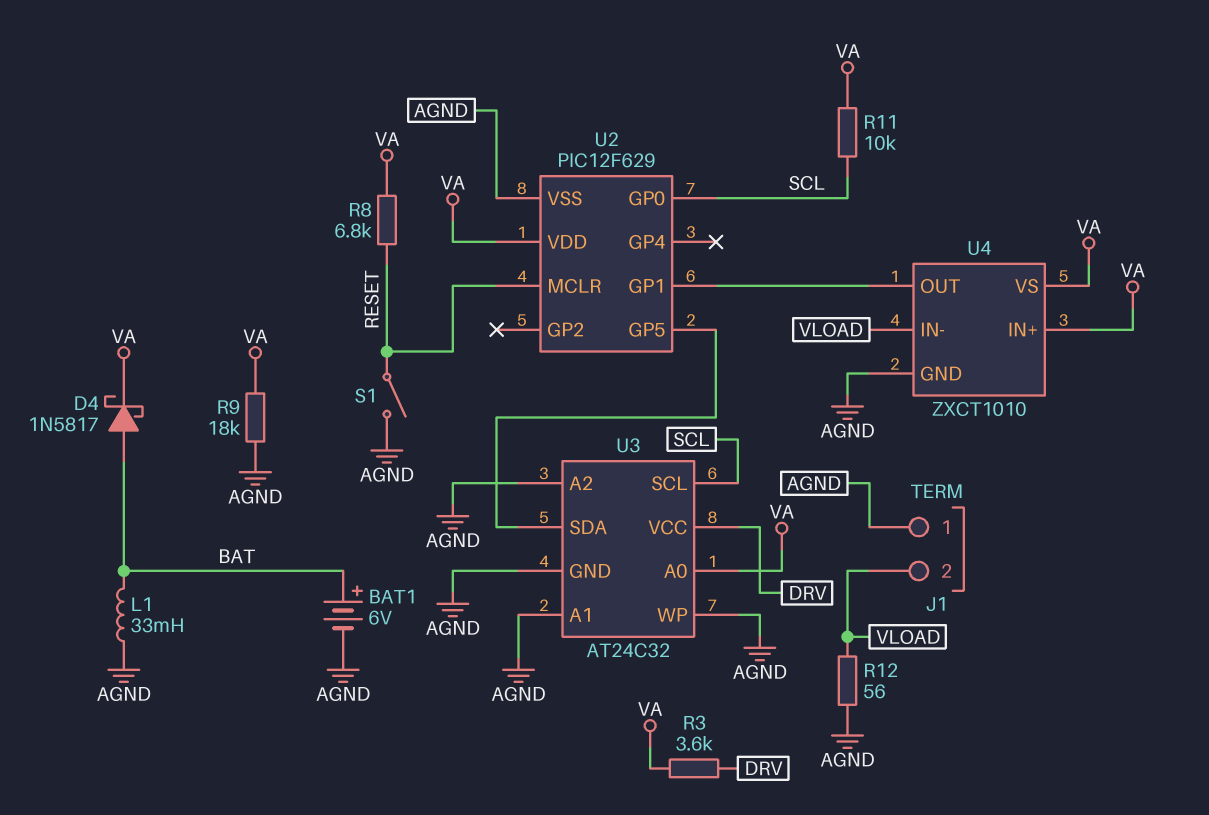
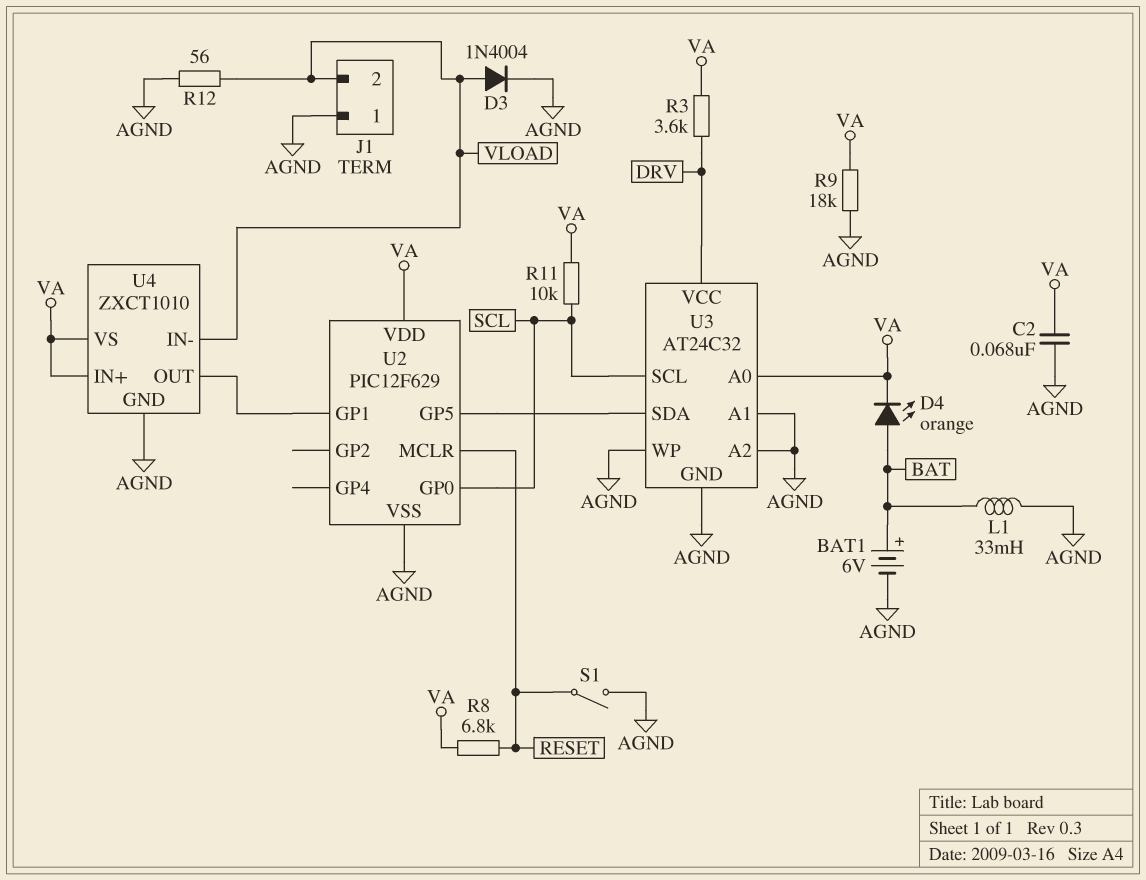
C2: none -> 68nF (AGND, VA)
D3: none -> diode 1N4004 (A VLOAD, K AGND)
D4: schottky 1N5817 (A BAT, K VA) -> LED orange (A BAT, K VA)

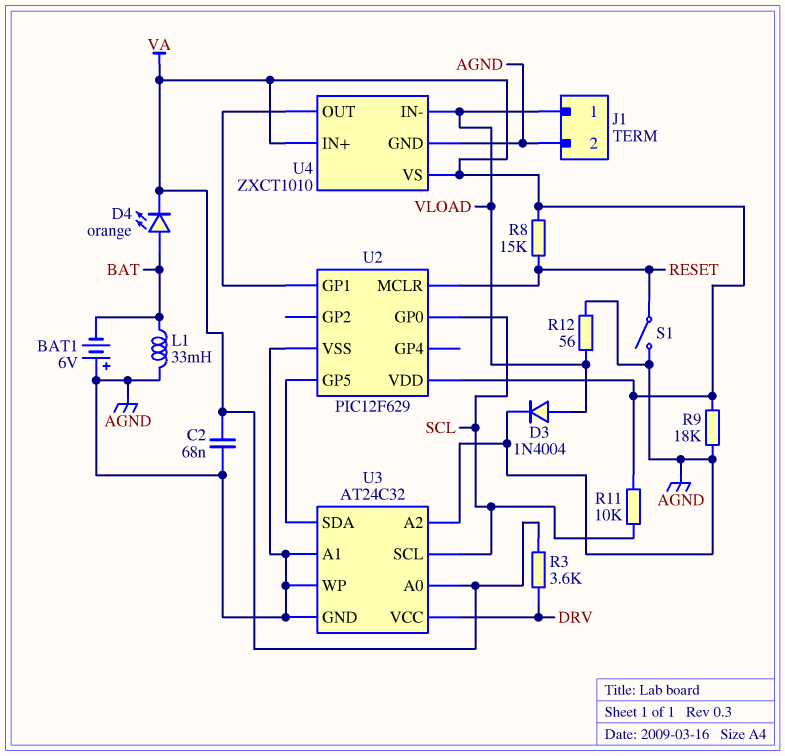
BAT1: 6V (plus BAT, minus AGND) -> 6V (plus AGND, minus BAT)
J1 pin 1: AGND -> VLOAD
J1 pin 2: VLOAD -> AGND
R8: 6.8k (RESET, VA) -> 15k (RESET, VA)

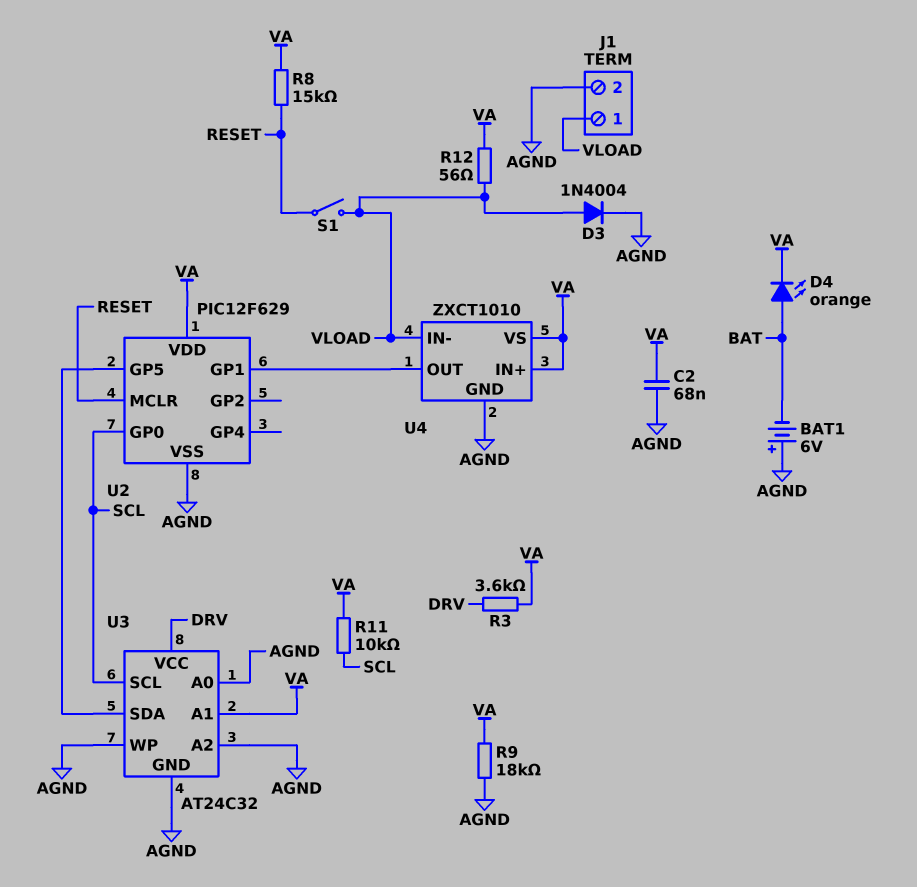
L1: 33mH (AGND, BAT) -> none
R12: 56 (AGND, VLOAD) -> 56 (VA, VLOAD)
S1: switch (AGND, RESET) -> switch (RESET, VLOAD)
U3 pin A0: VA -> AGND
U3 pin A1: AGND -> VA

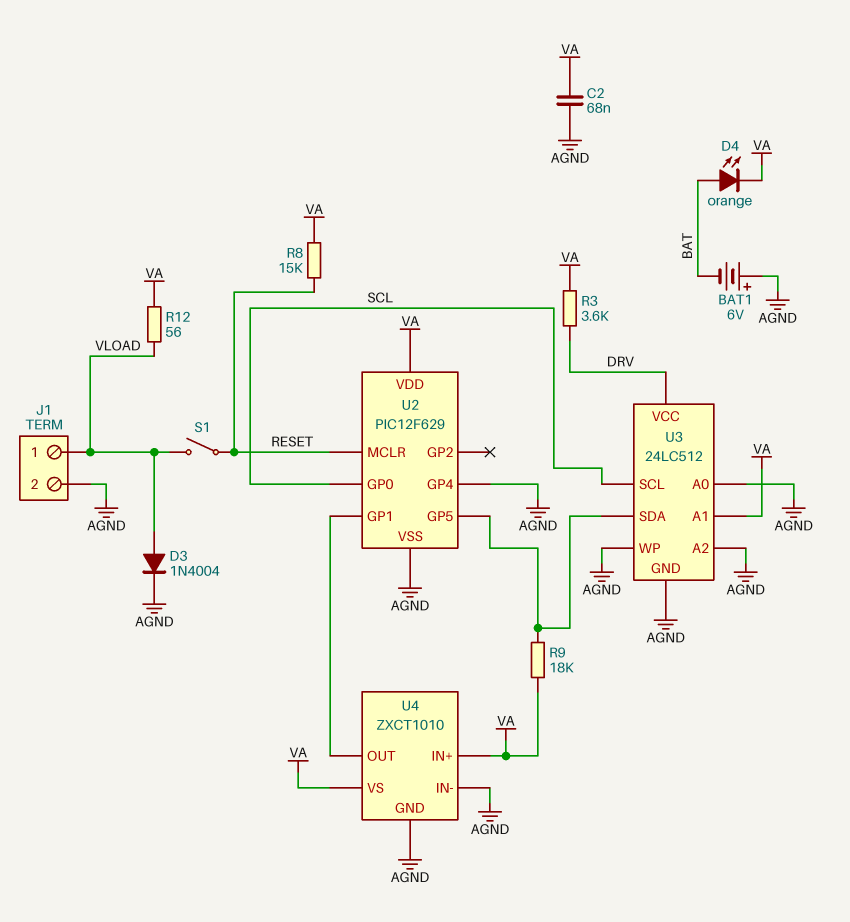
R9: 18k (AGND, VA) -> 18k (U2/GP5, VA)
R11: 10k (SCL, VA) -> none
U2 pin GP4: none -> AGND
U3: AT24C32 -> 24LC512
U4 pin IN-: VLOAD -> AGND

